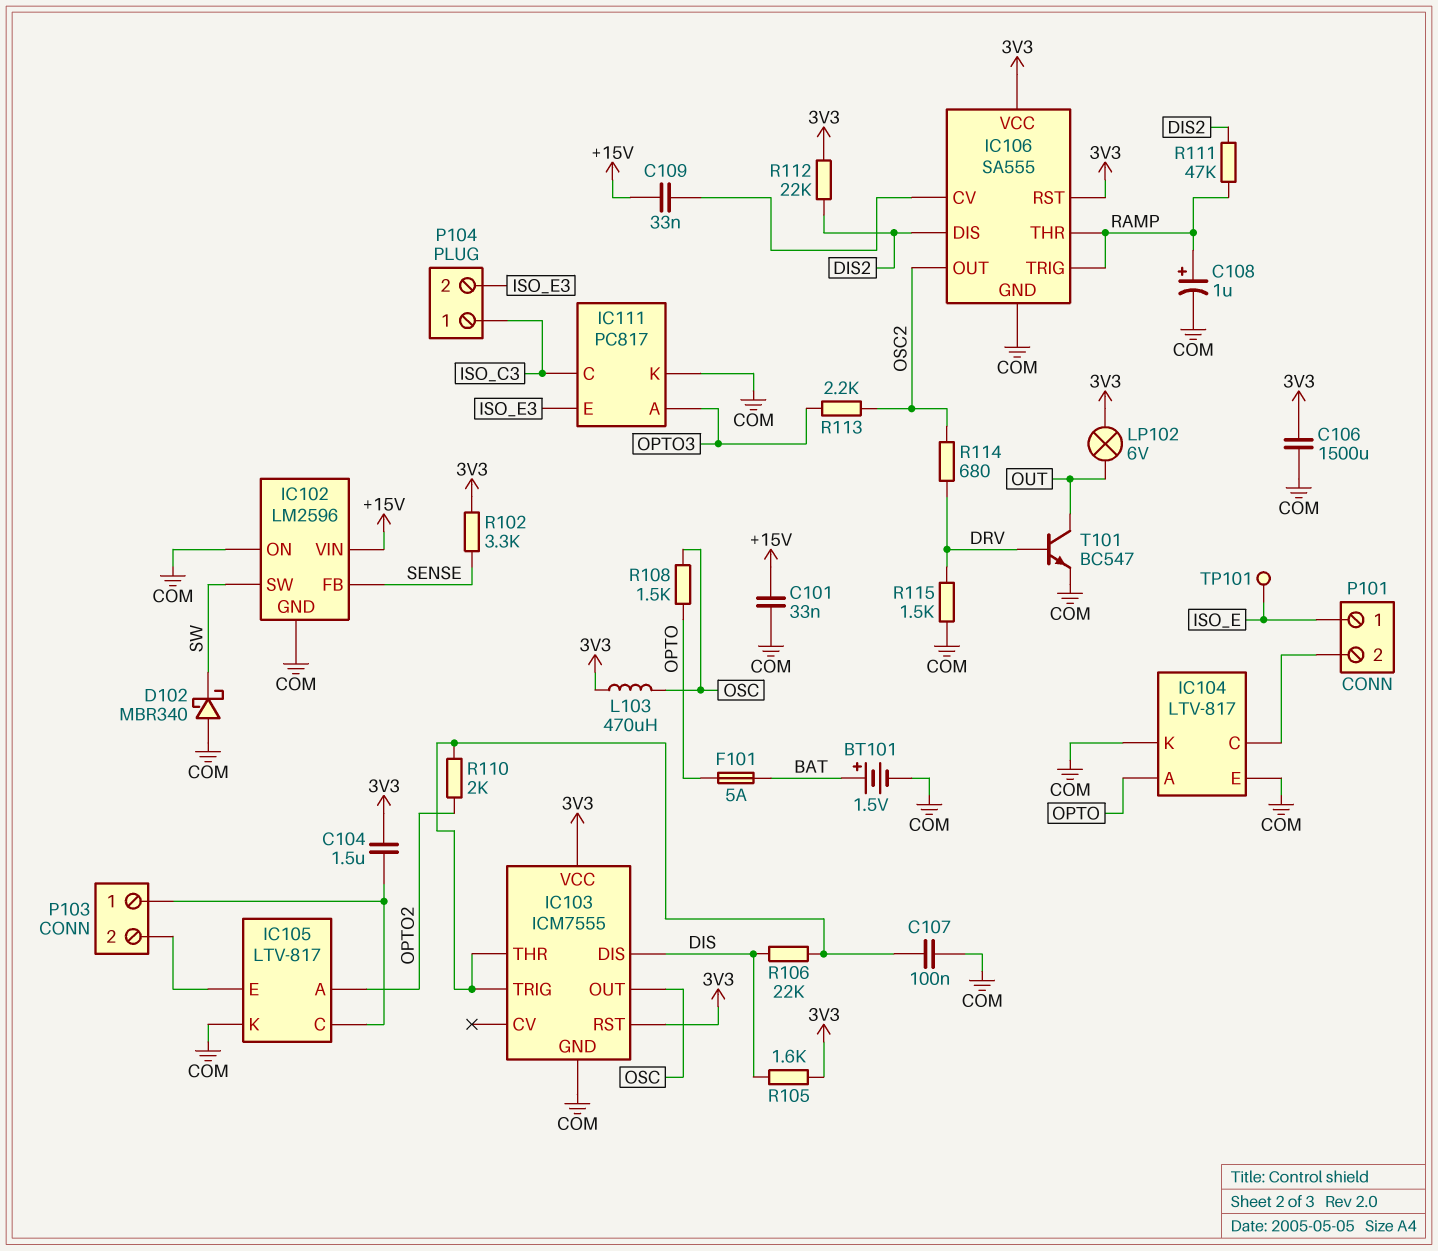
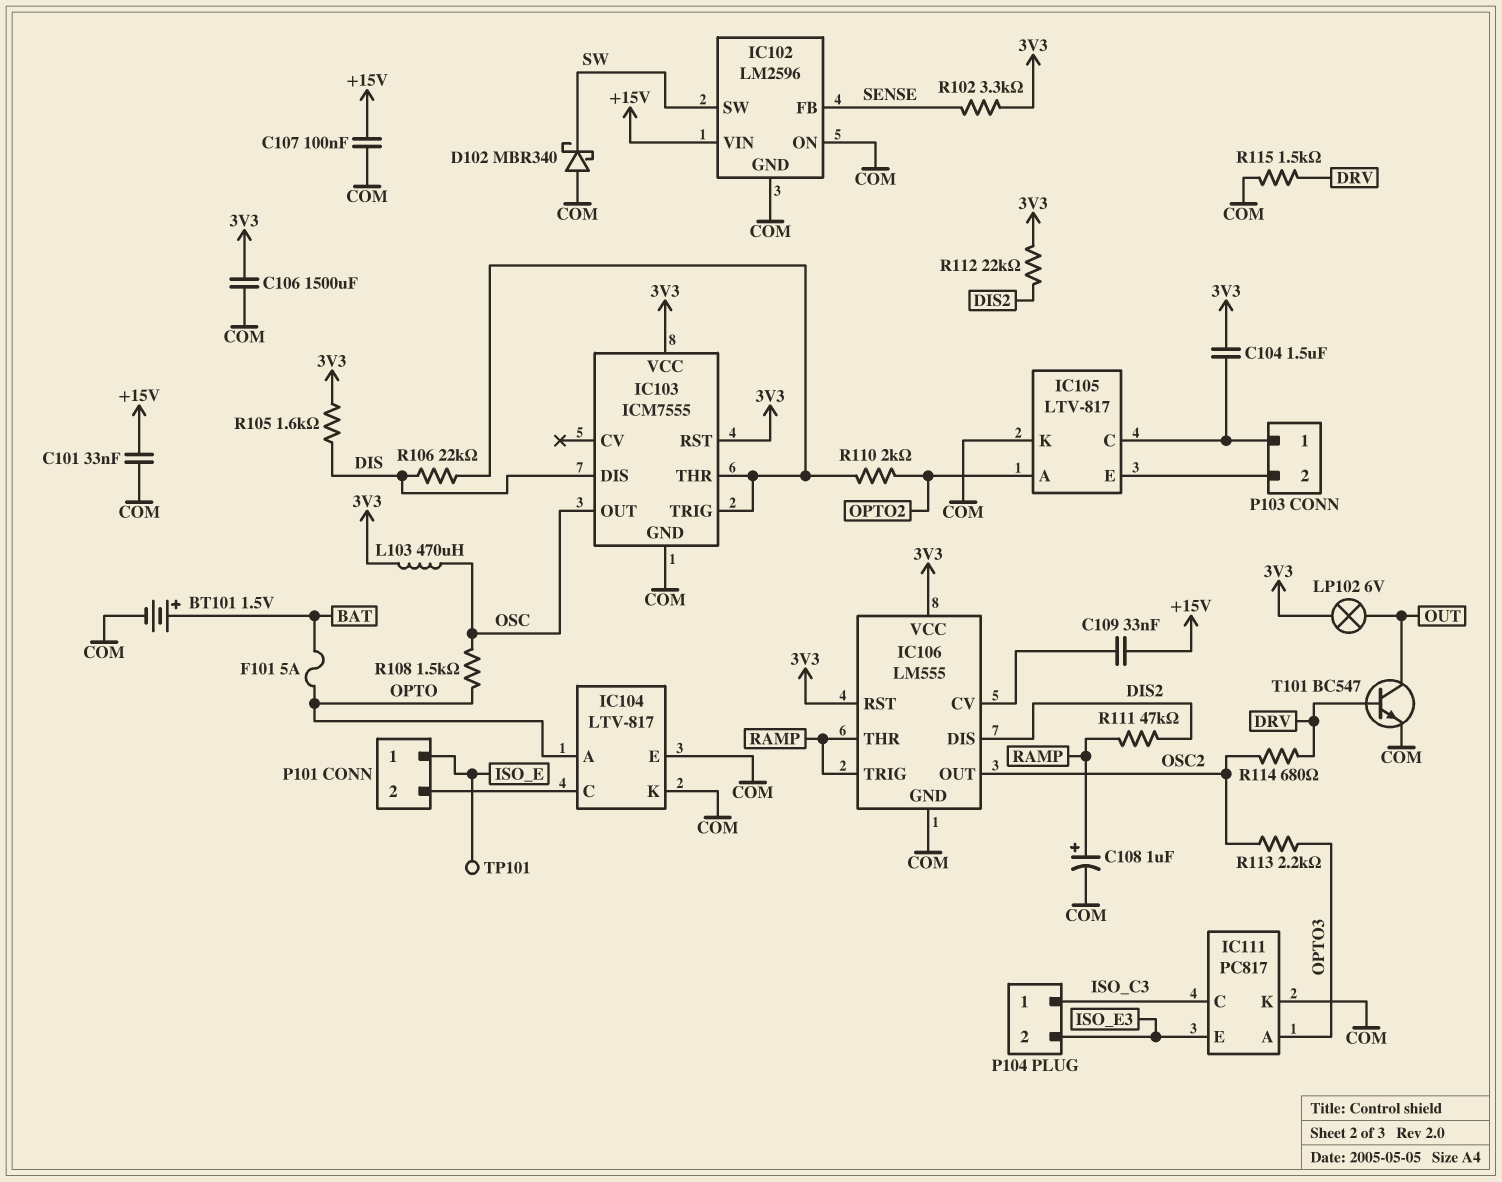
C107: 100nF (COM, IC103/THR) -> 100nF (+15V, COM)
IC106: SA555 -> LM555

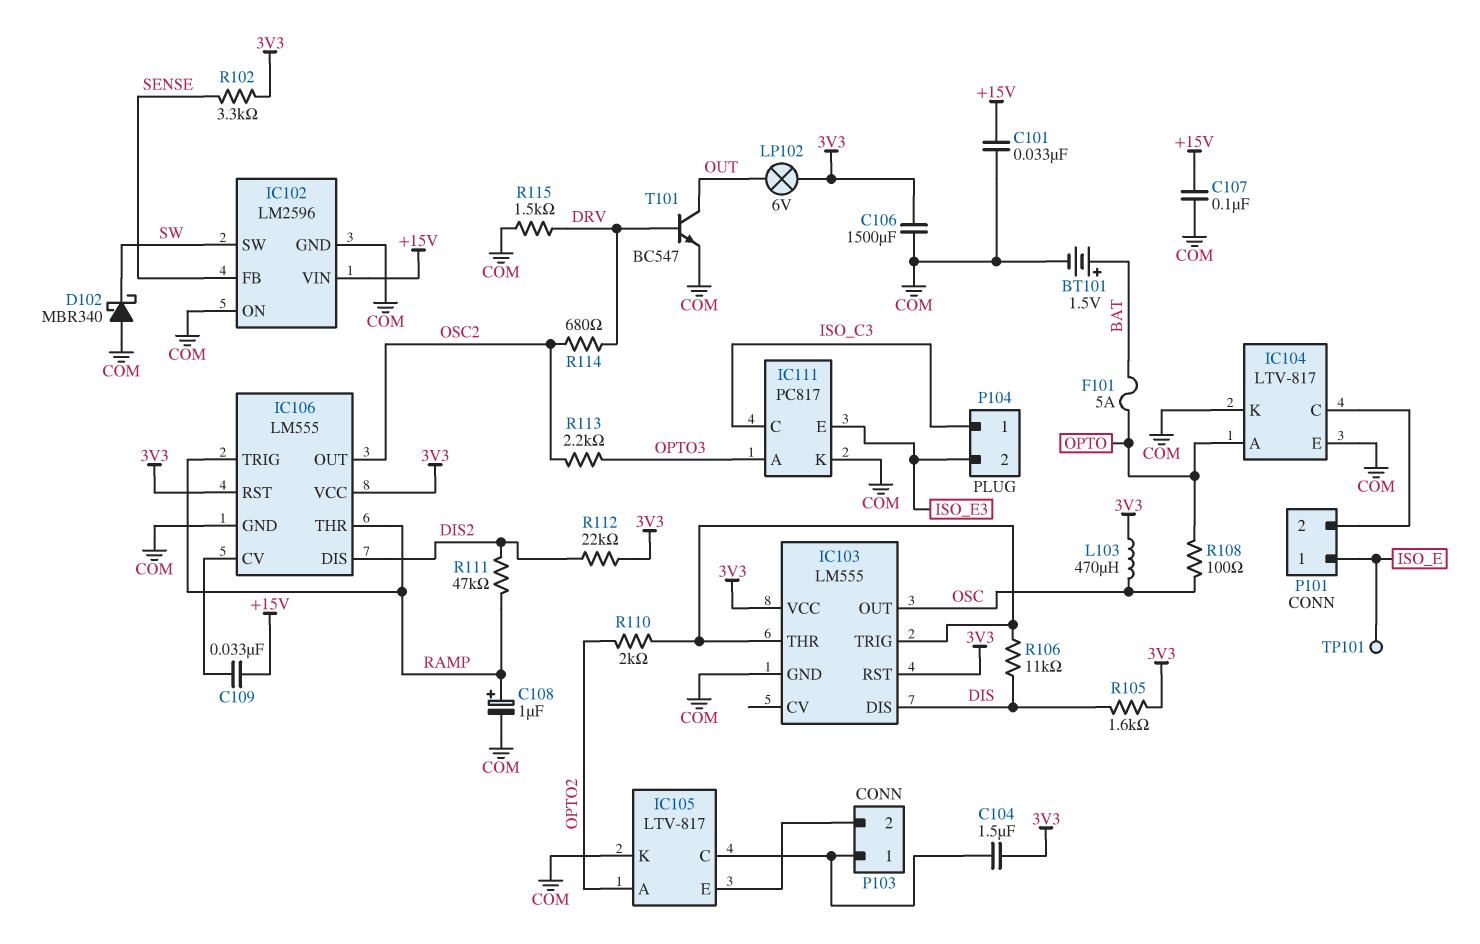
IC103: ICM7555 -> LM555
R106: 22k (DIS, IC103/THR) -> 11k (DIS, IC103/THR)
R108: 1.5k (OPTO, OSC) -> 100 (OPTO, OSC)

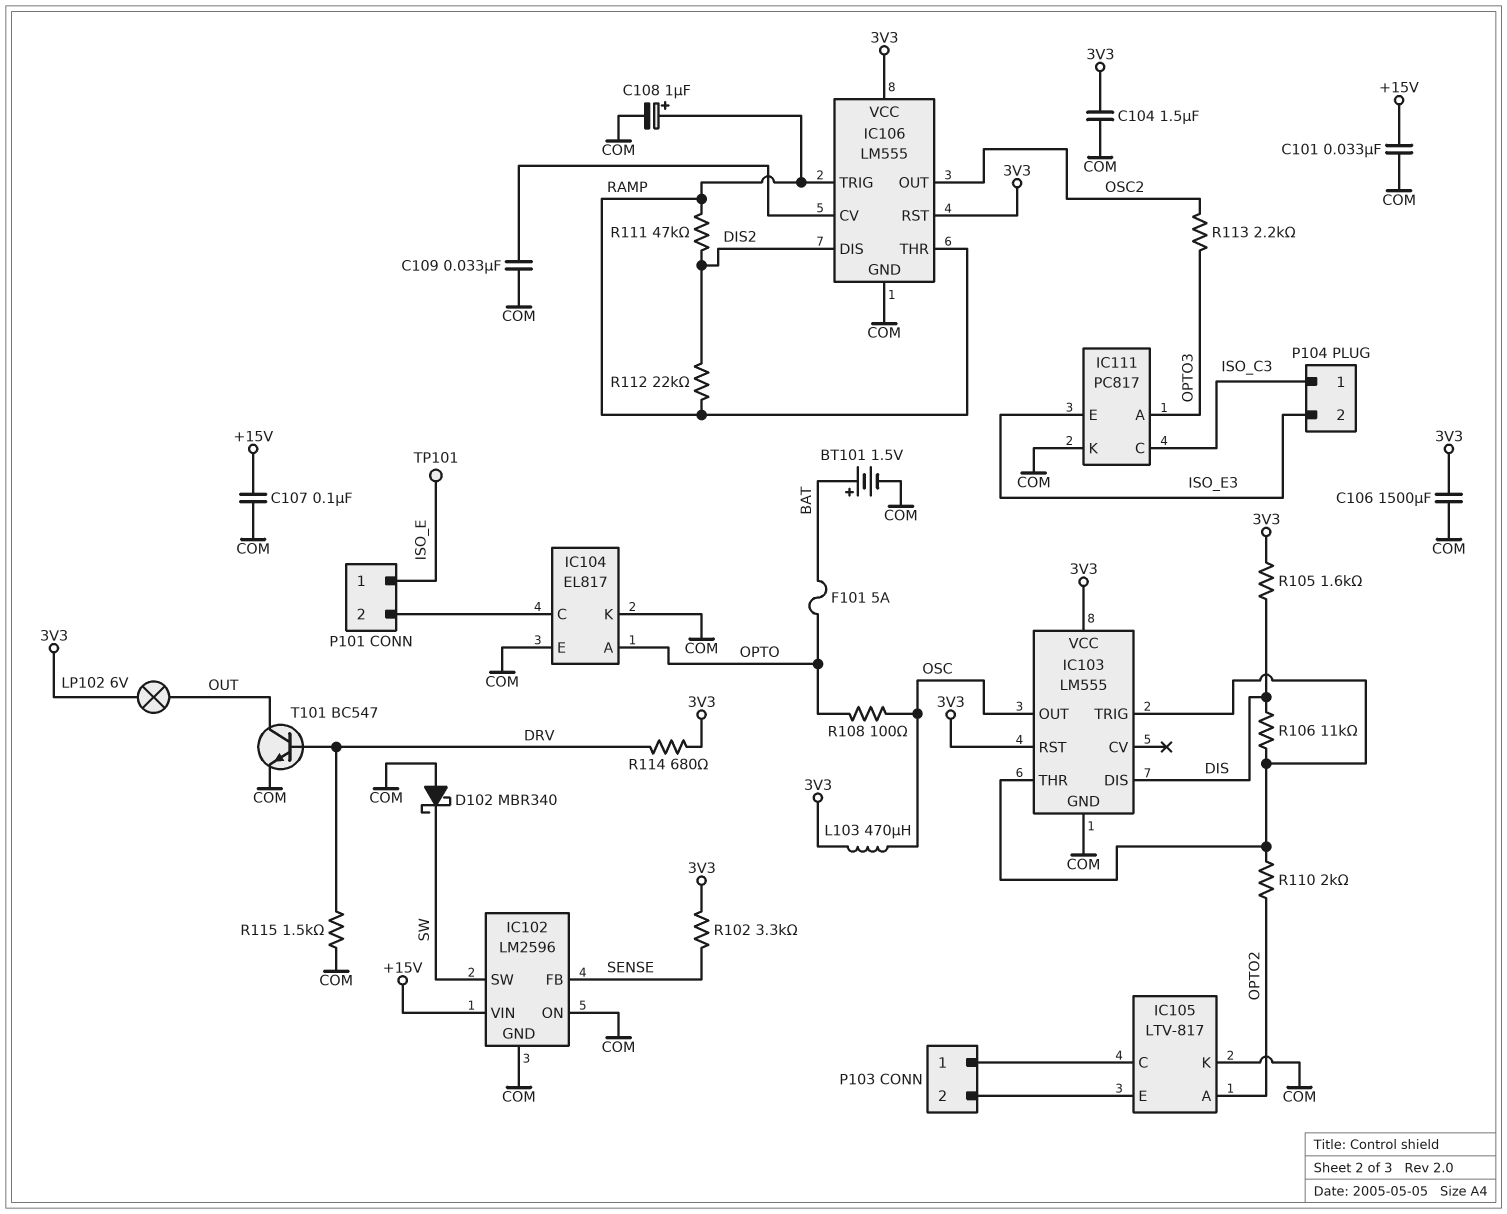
C104: 1.5uF (3V3, IC105/C) -> 1.5uF (3V3, COM)
C109: 33nF (+15V, IC106/CV) -> 33nF (COM, IC106/CV)
IC104: LTV-817 -> EL817
R112: 22k (3V3, DIS2) -> 22k (DIS2, RAMP)
R114: 680 (DRV, OSC2) -> 680 (3V3, DRV)

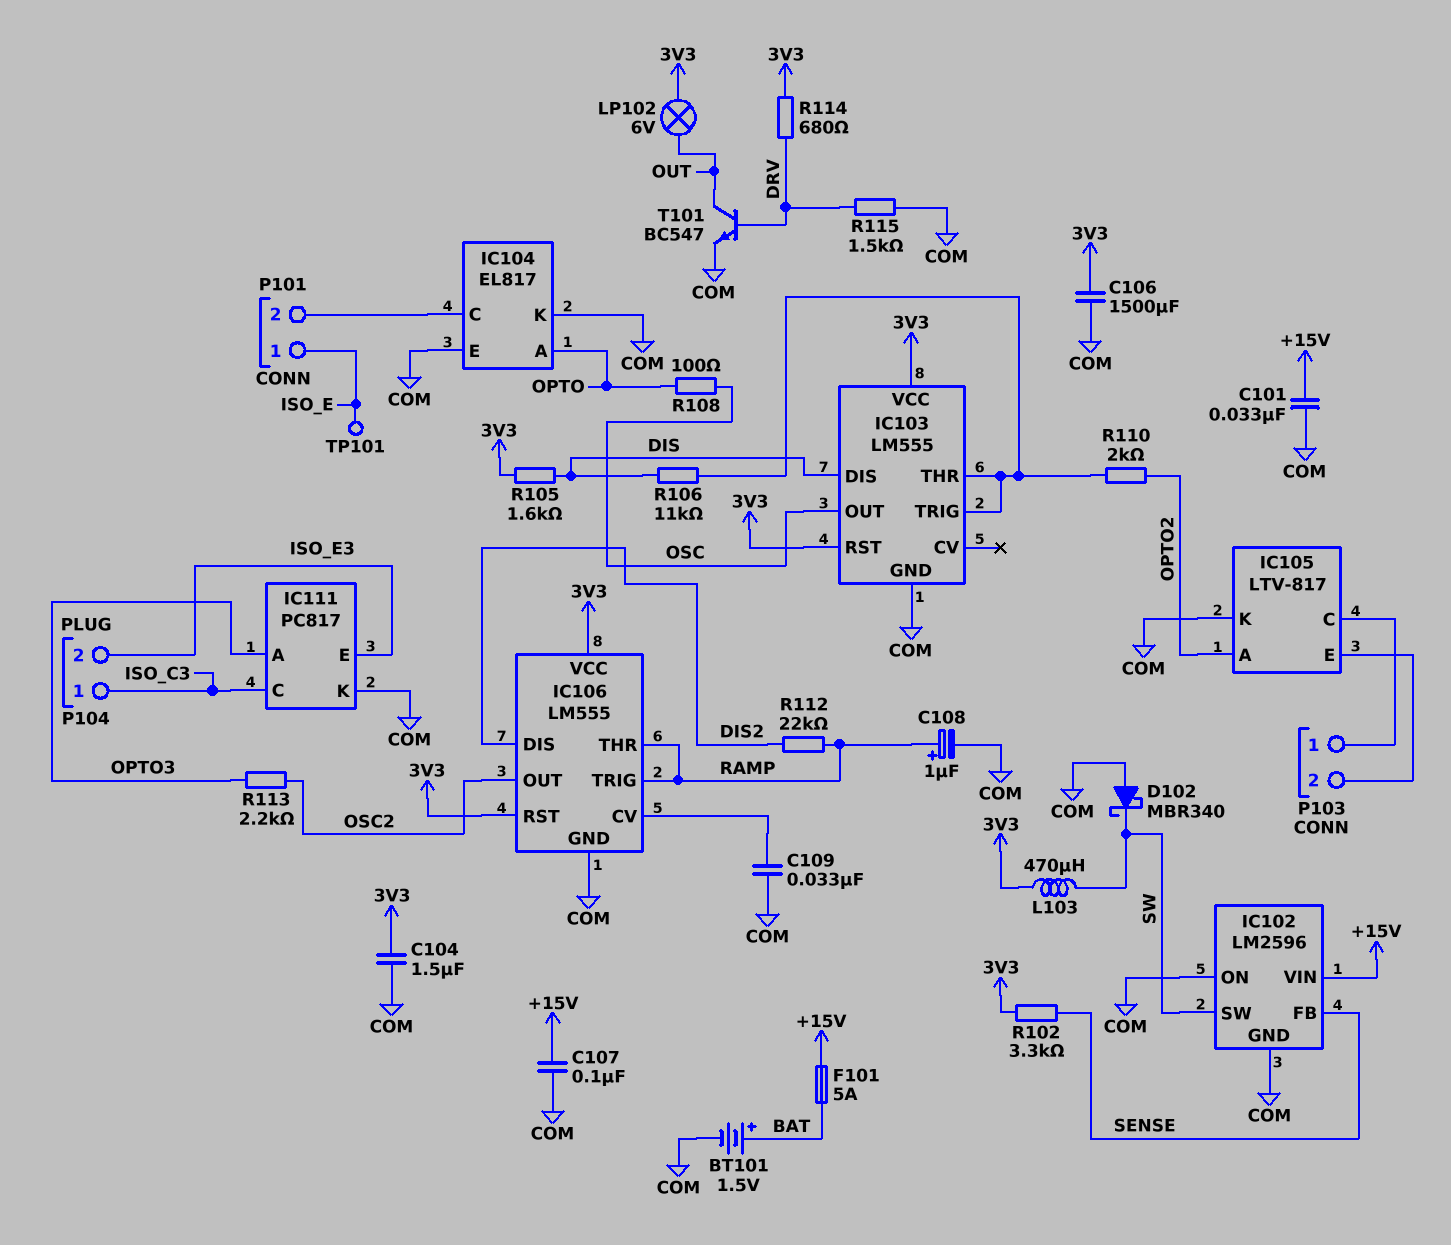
F101: 5A (BAT, OPTO) -> 5A (+15V, BAT)
L103: 470uH (3V3, OSC) -> 470uH (3V3, SW)
R111: 47k (DIS2, RAMP) -> none

